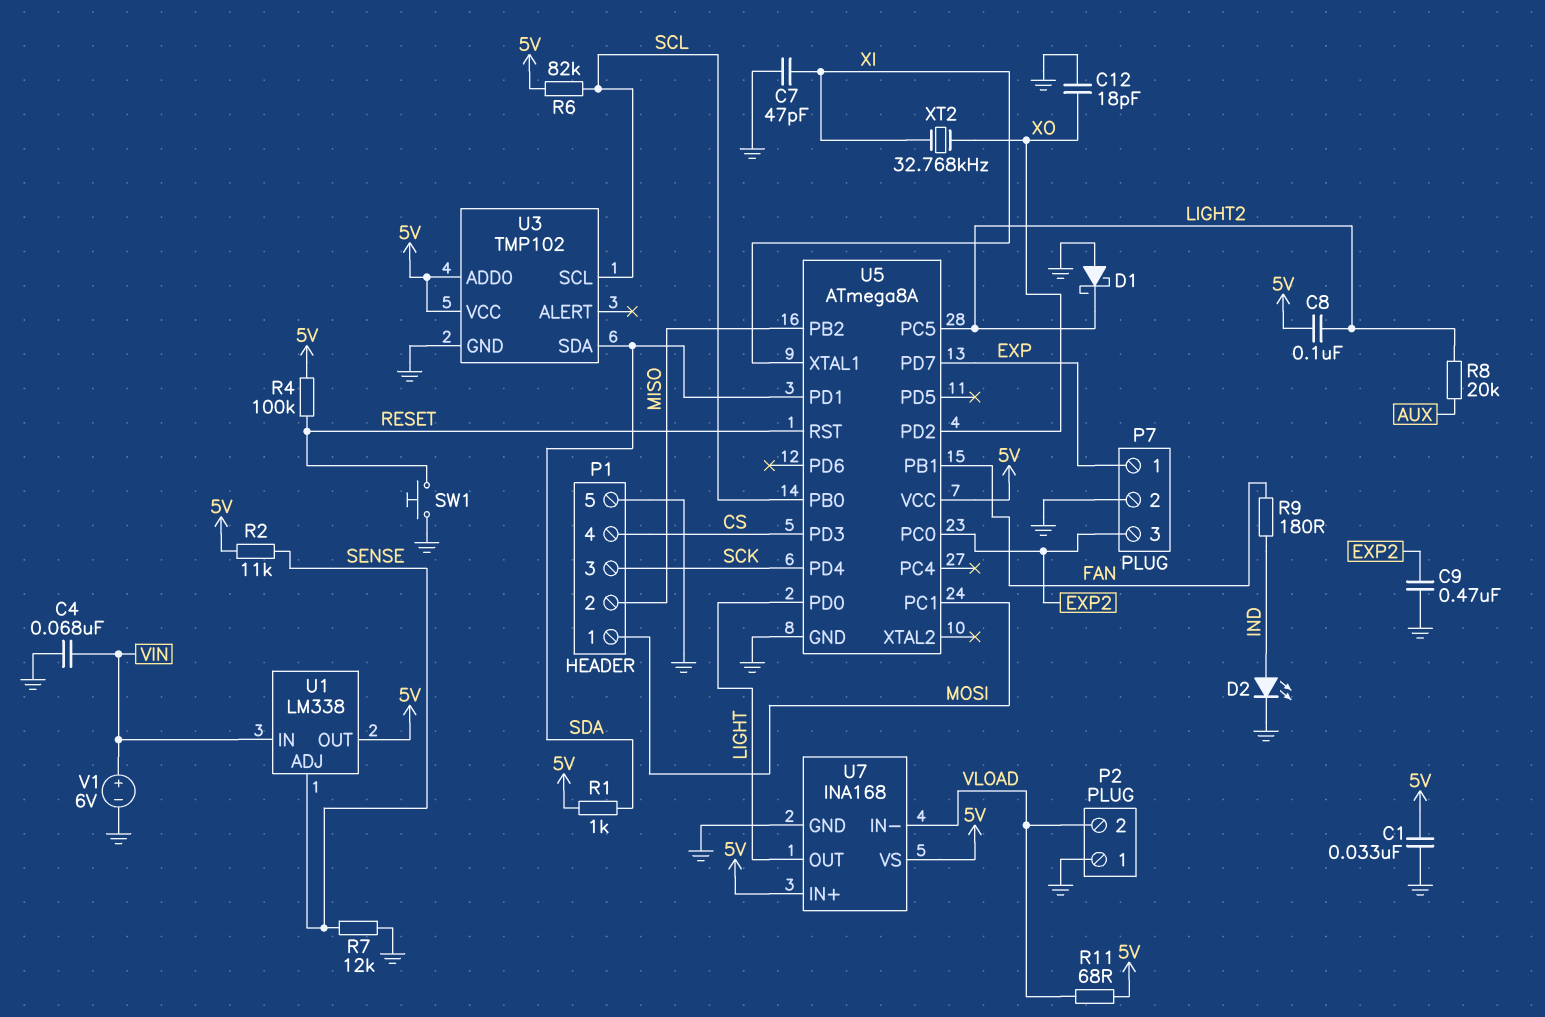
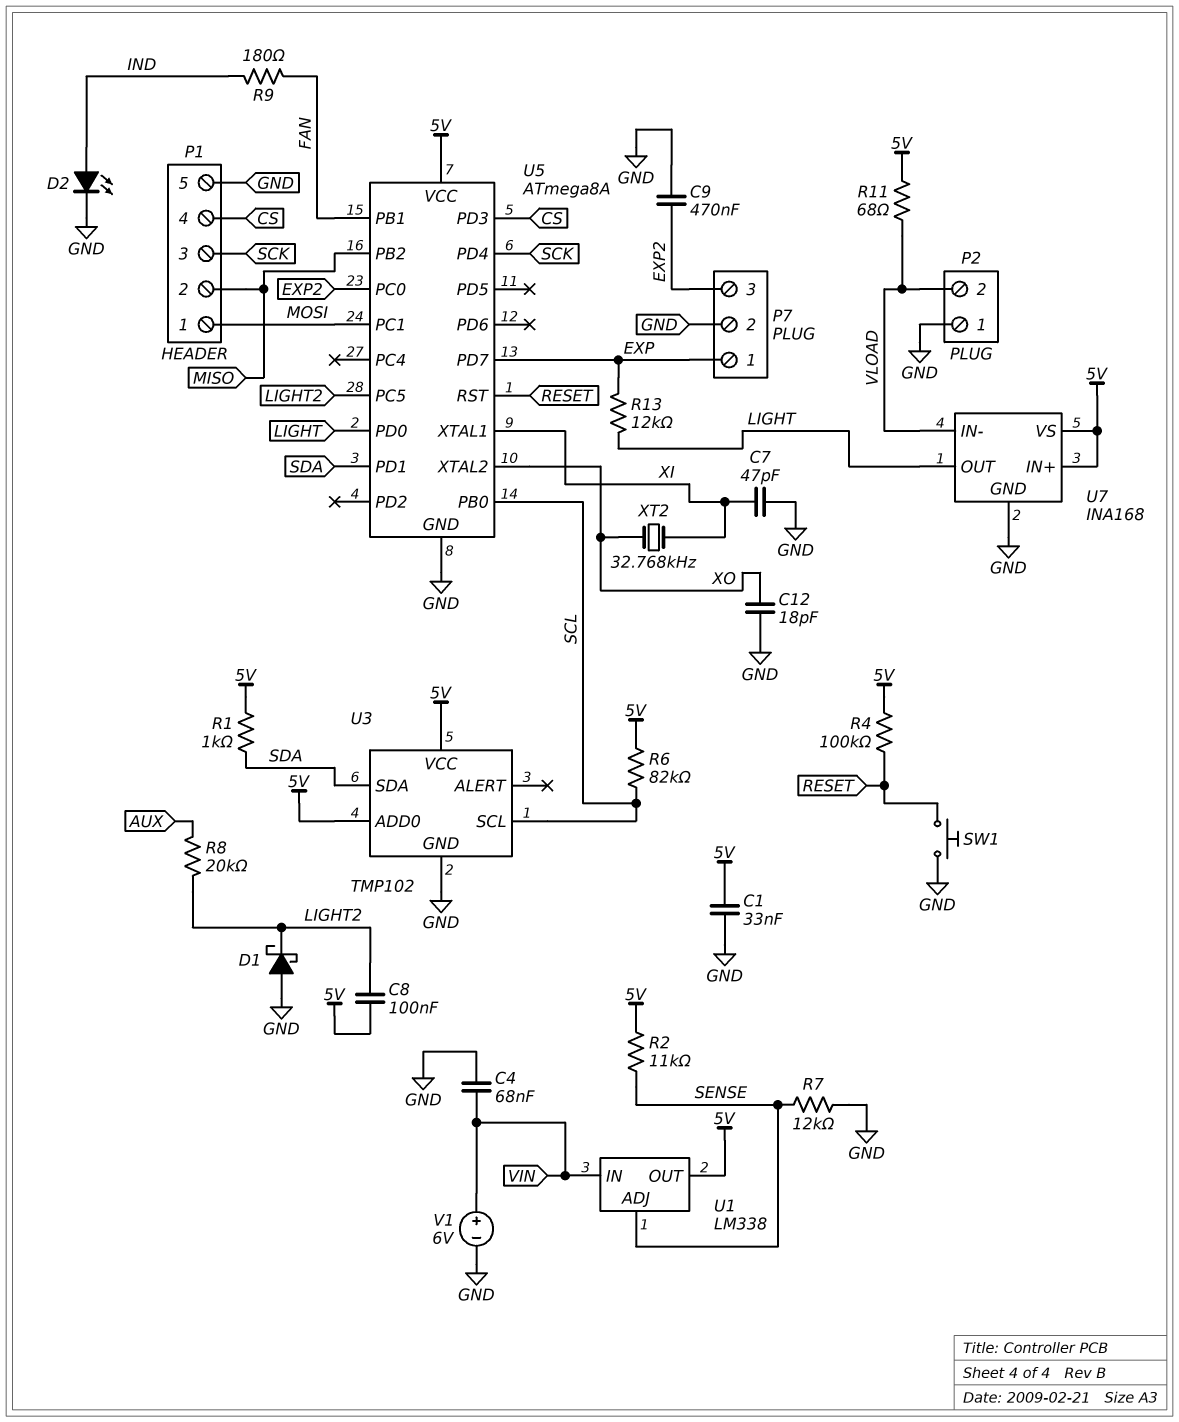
R13: none -> 12k (EXP, LIGHT)
U5 pin PD2: XO -> none
U5 pin XTAL2: none -> XO

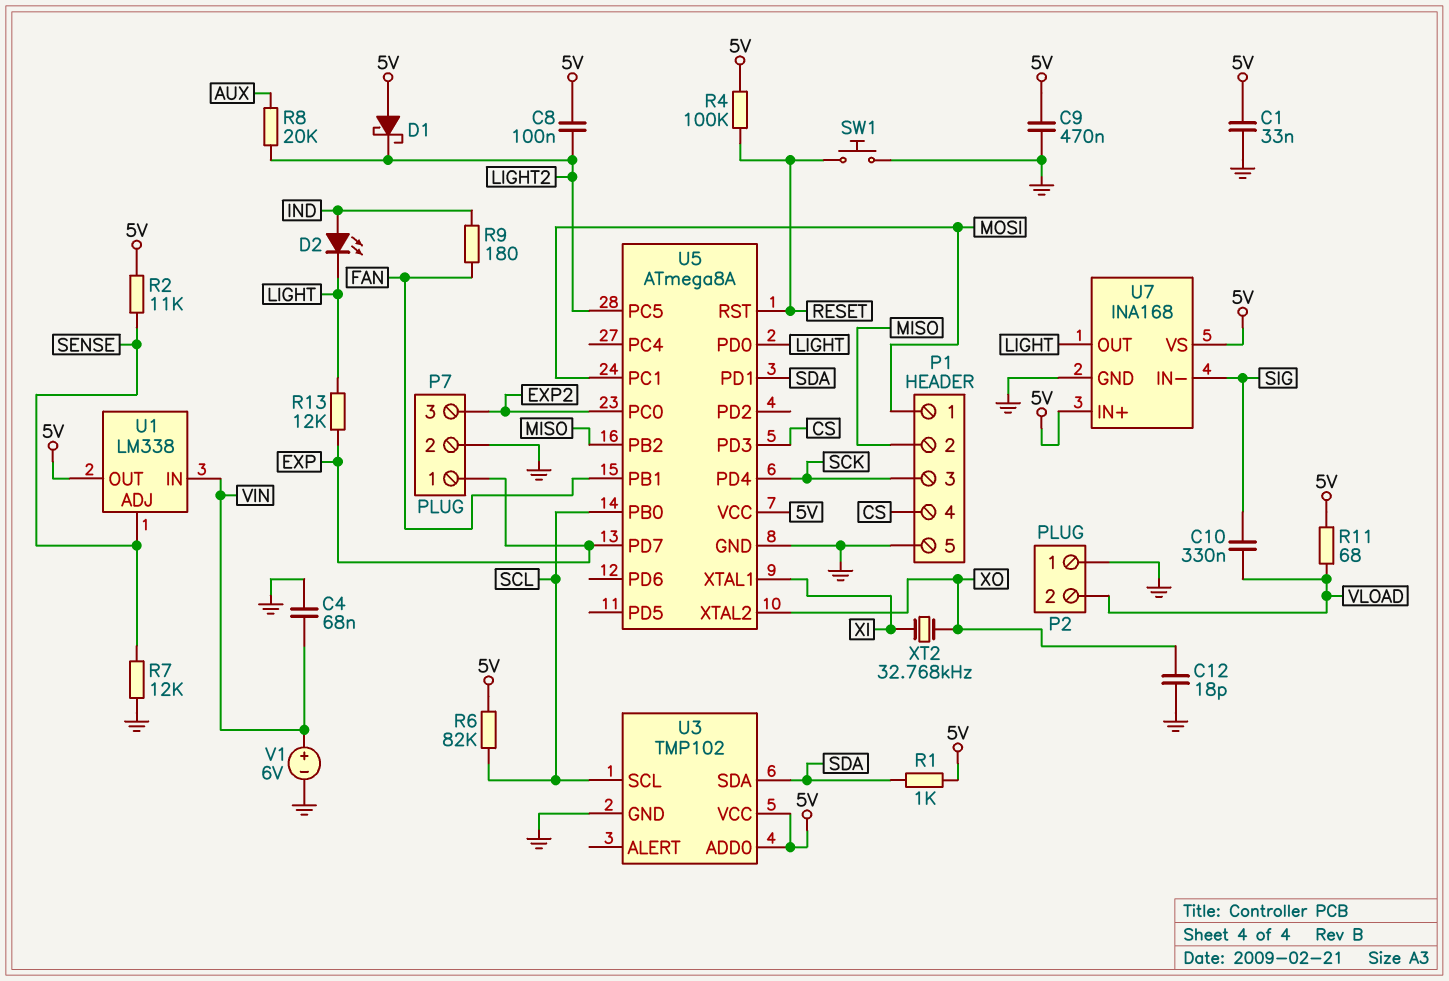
C7: 47pF (GND, XI) -> none
C9: 470nF (EXP2, GND) -> 470nF (5V, GND)
C10: none -> 330nF (SIG, VLOAD)
D1: schottky (A GND, K LIGHT2) -> schottky (A 5V, K LIGHT2)
D2: LED (A IND, K GND) -> LED (A IND, K LIGHT)
U7 pin IN-: VLOAD -> SIG

